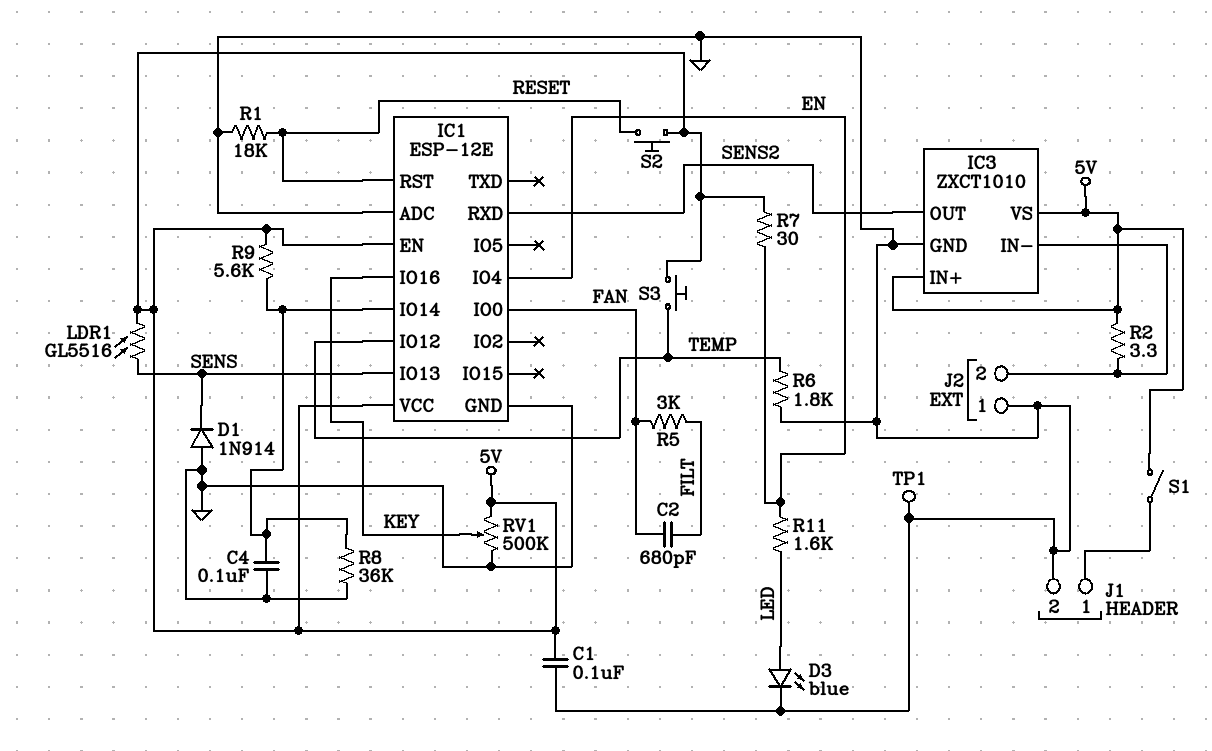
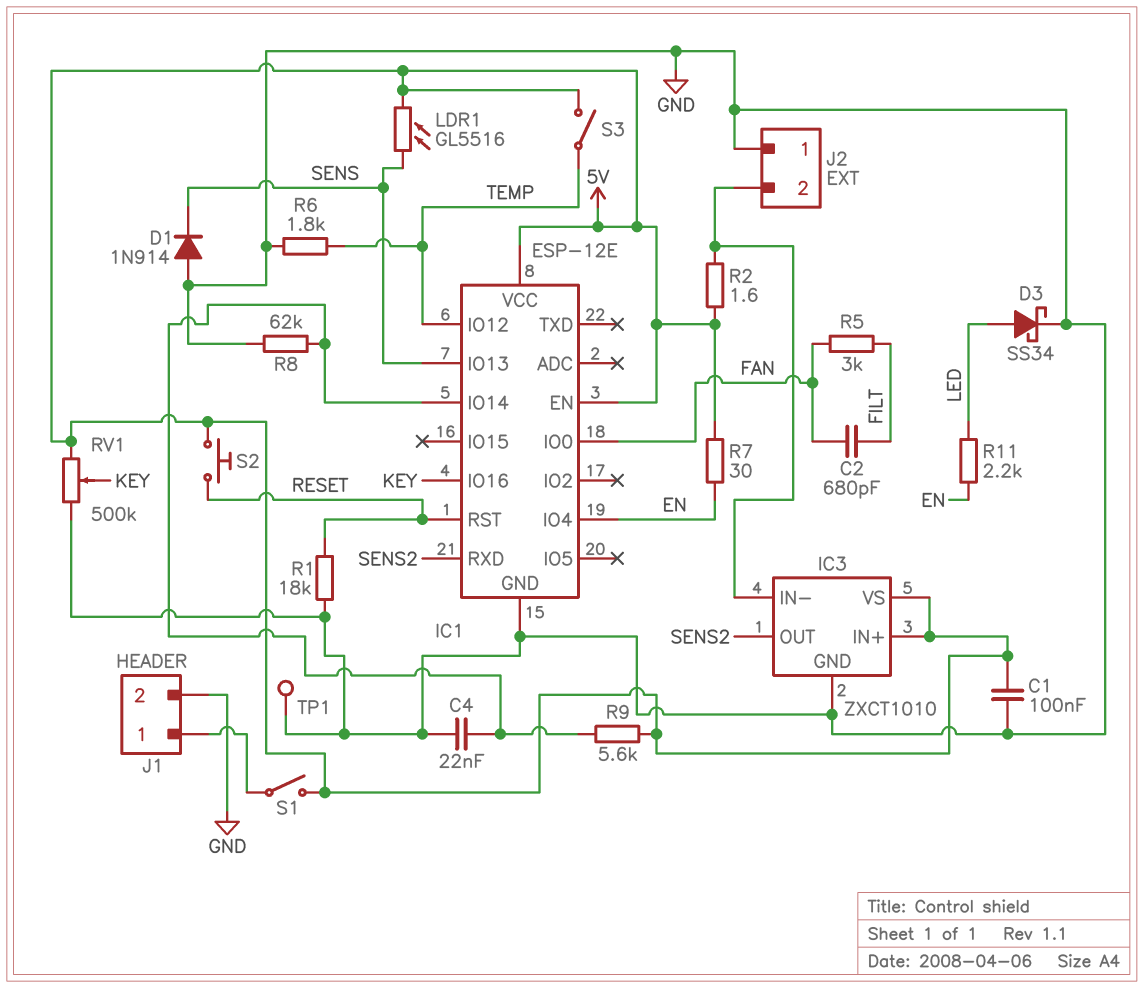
C4: 100nF (GND, IC1/IO14) -> 22nF (GND, IC1/IO14)
D3: LED blue (A LED, K GND) -> schottky SS34 (A LED, K GND)
IC1 pin ADC: GND -> none
R2: 3.3 (5V, IC3/IN-) -> 1.6 (5V, IC3/IN-)
R8: 36k (GND, IC1/IO14) -> 62k (GND, IC1/IO14)
R11: 1.6k (EN, LED) -> 2.2k (EN, LED)
S3: button (5V, TEMP) -> switch (5V, TEMP)

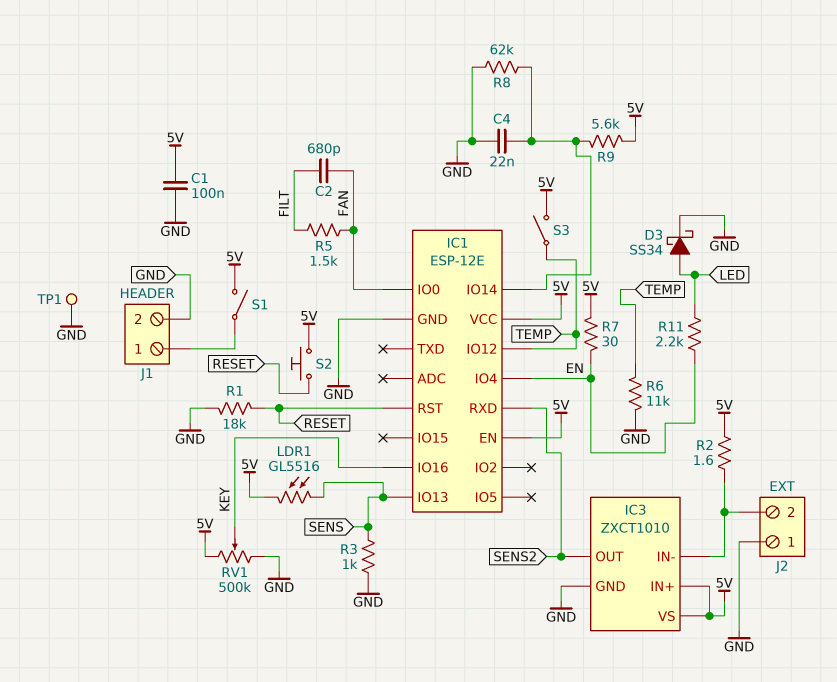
D1: diode 1N914 (A GND, K SENS) -> none
R3: none -> 1k (GND, SENS)
R5: 3k (FAN, FILT) -> 1.5k (FAN, FILT)
R6: 1.8k (GND, TEMP) -> 11k (GND, TEMP)

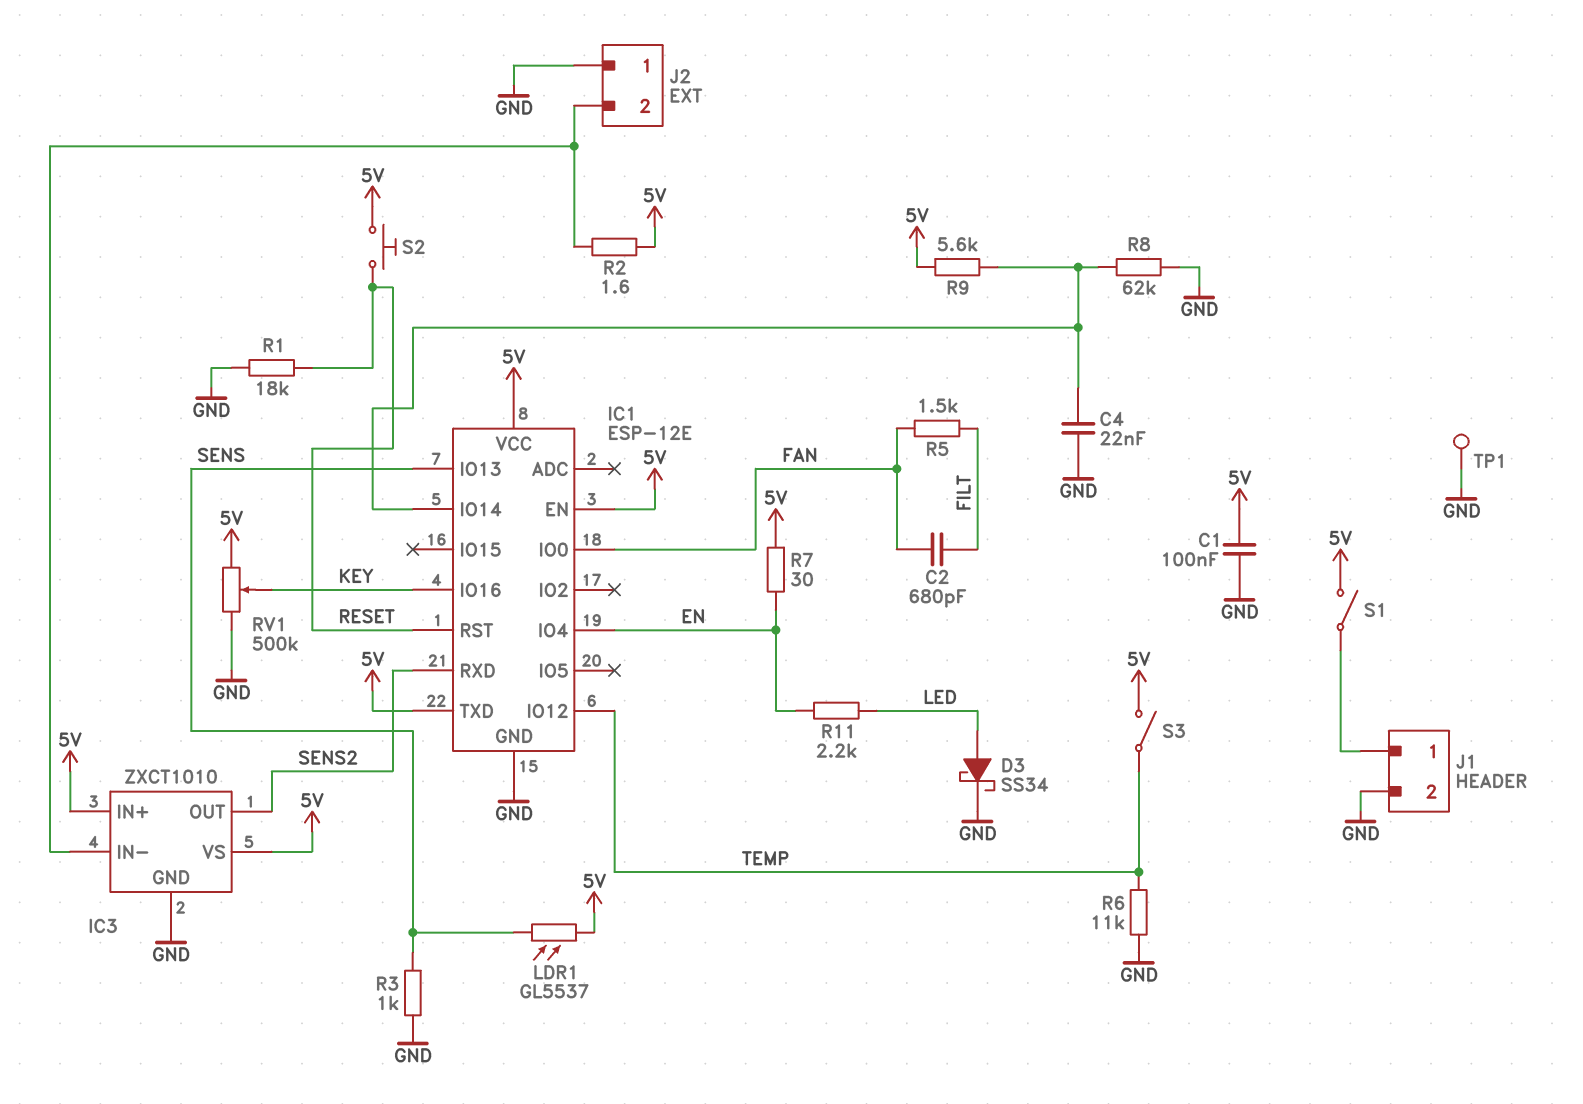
IC1 pin TXD: none -> 5V
LDR1: GL5516 (5V, SENS) -> GL5537 (5V, SENS)

